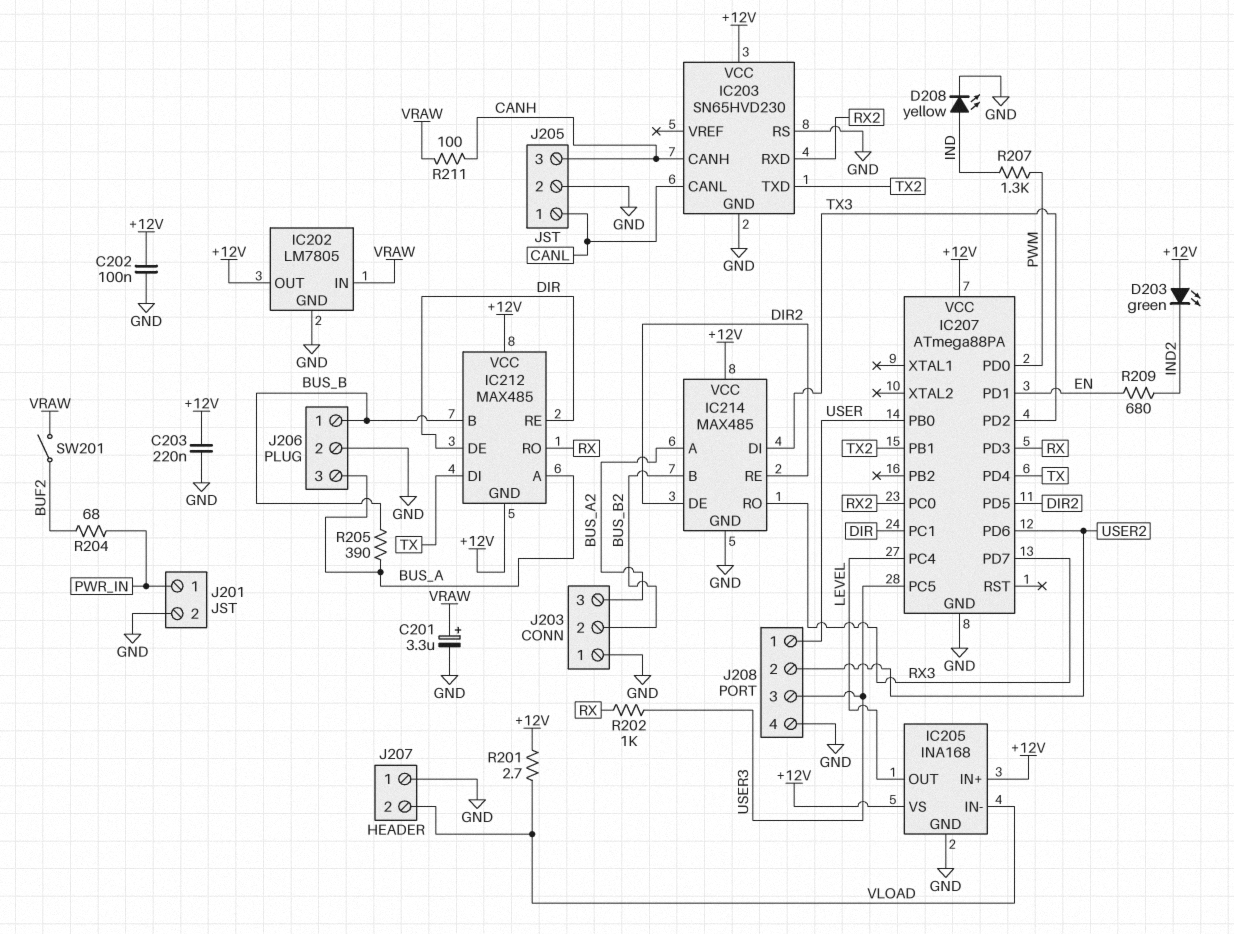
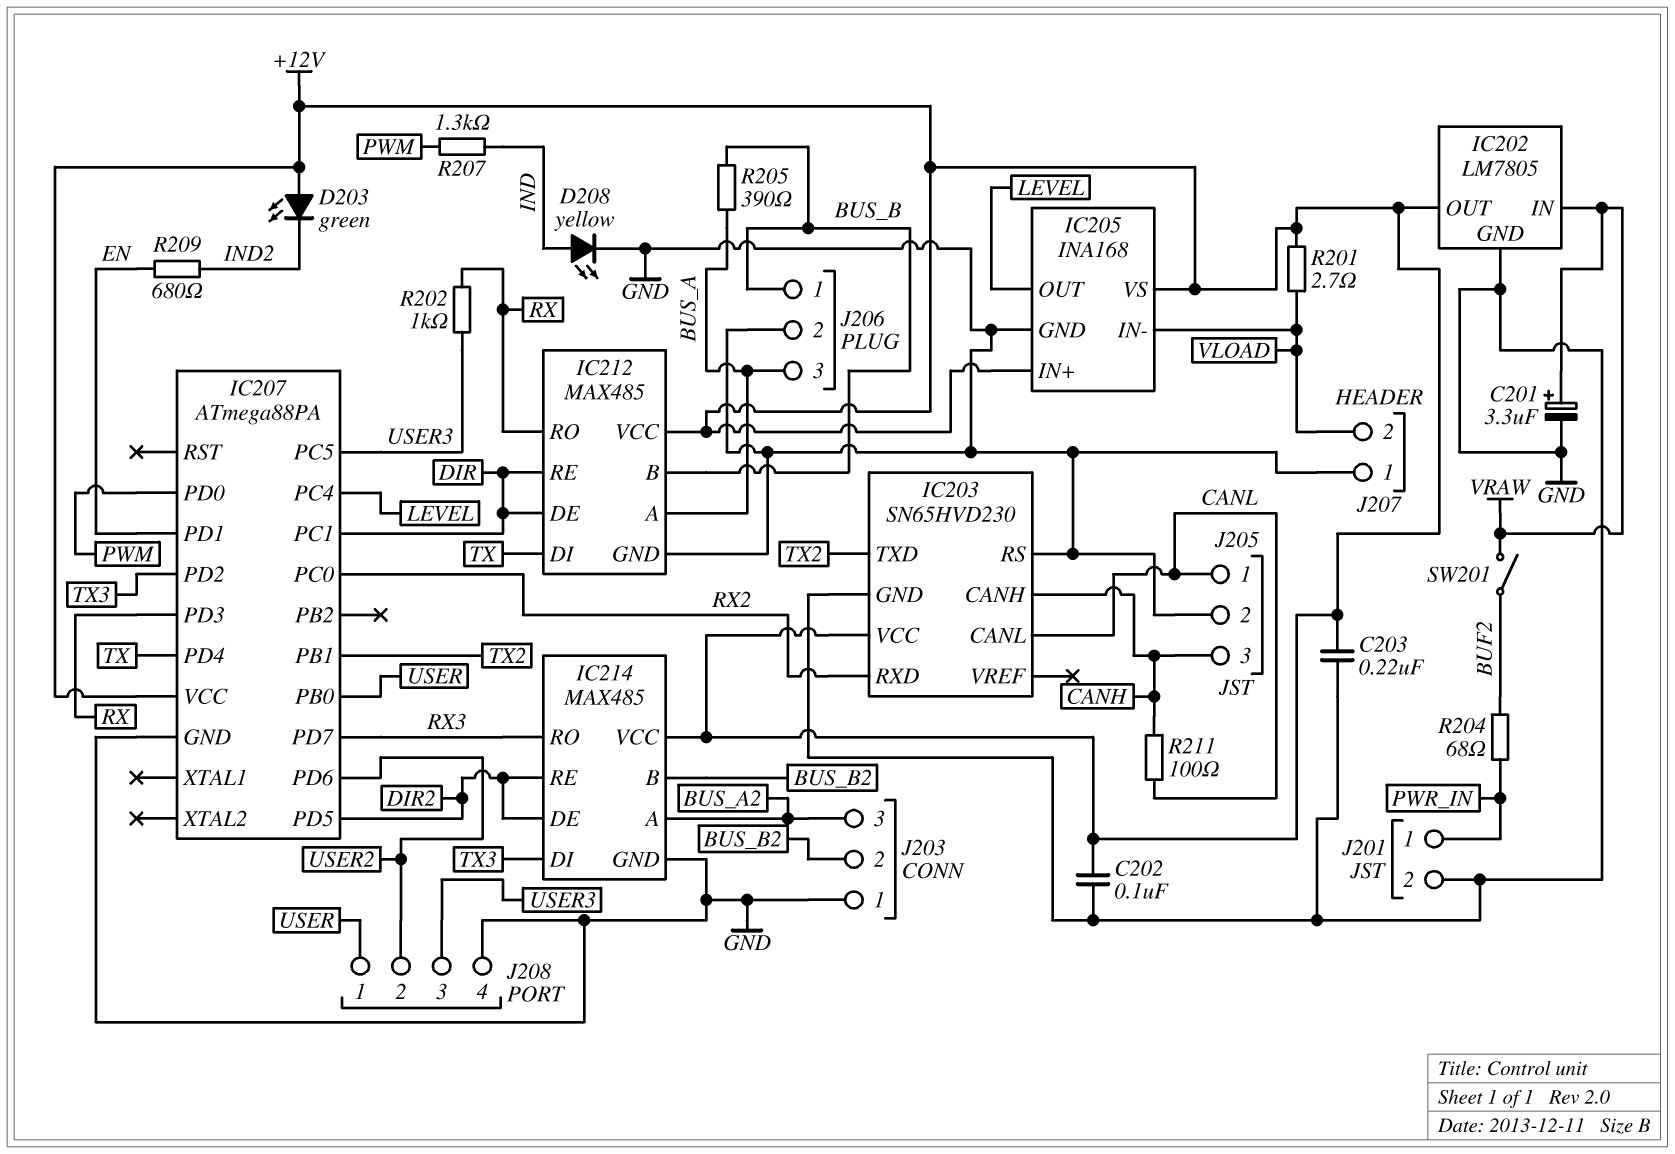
IC212 pin GND: +12V -> GND
R211: 100 (CANH, VRAW) -> 100 (CANH, CANL)

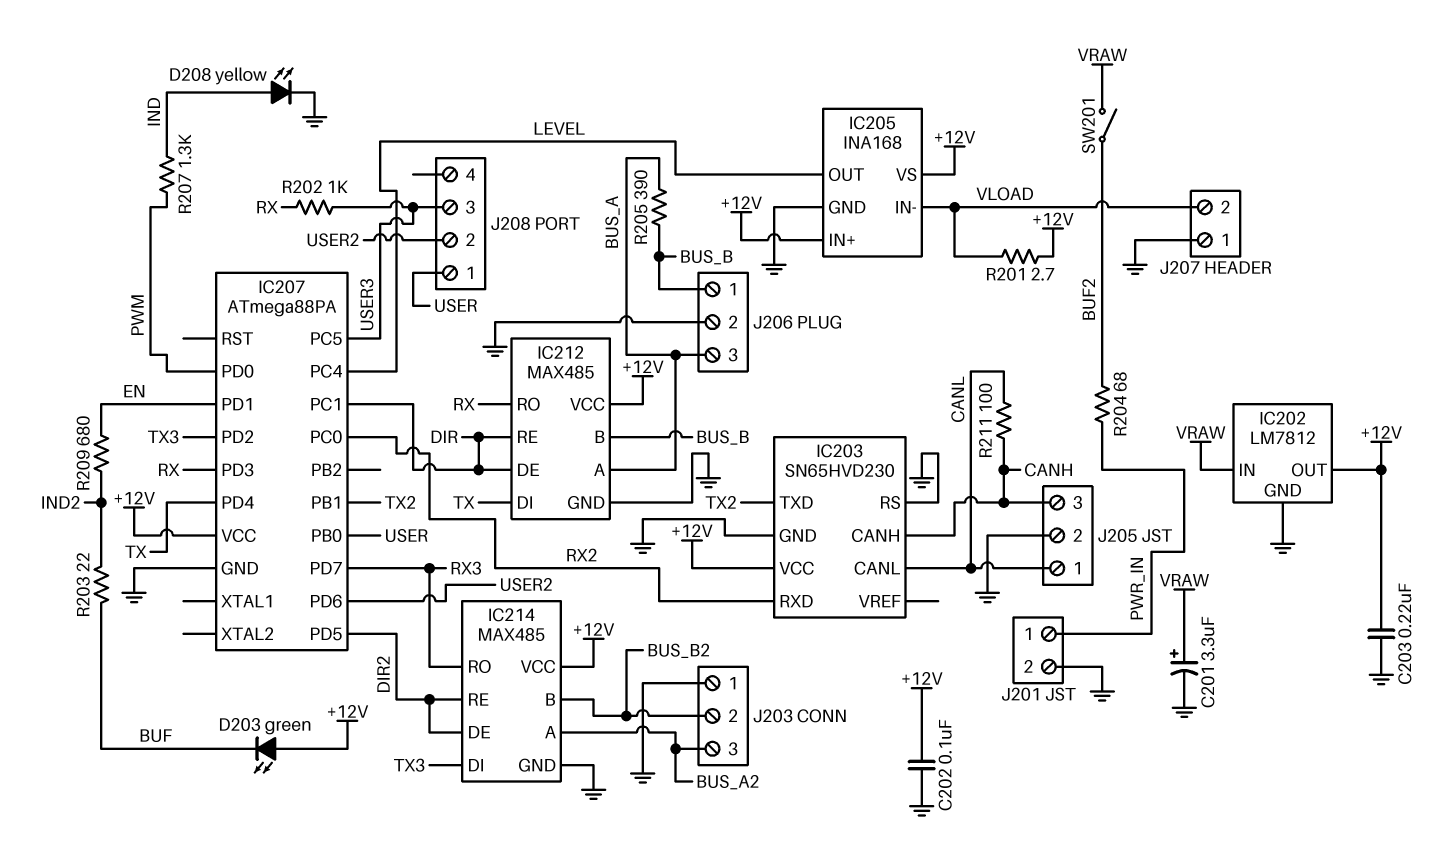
D203: LED green (A +12V, K IND2) -> LED green (A +12V, K BUF)
IC202: LM7805 -> LM7812
J208 pin 4: GND -> none
R203: none -> 22 (BUF, IND2)

